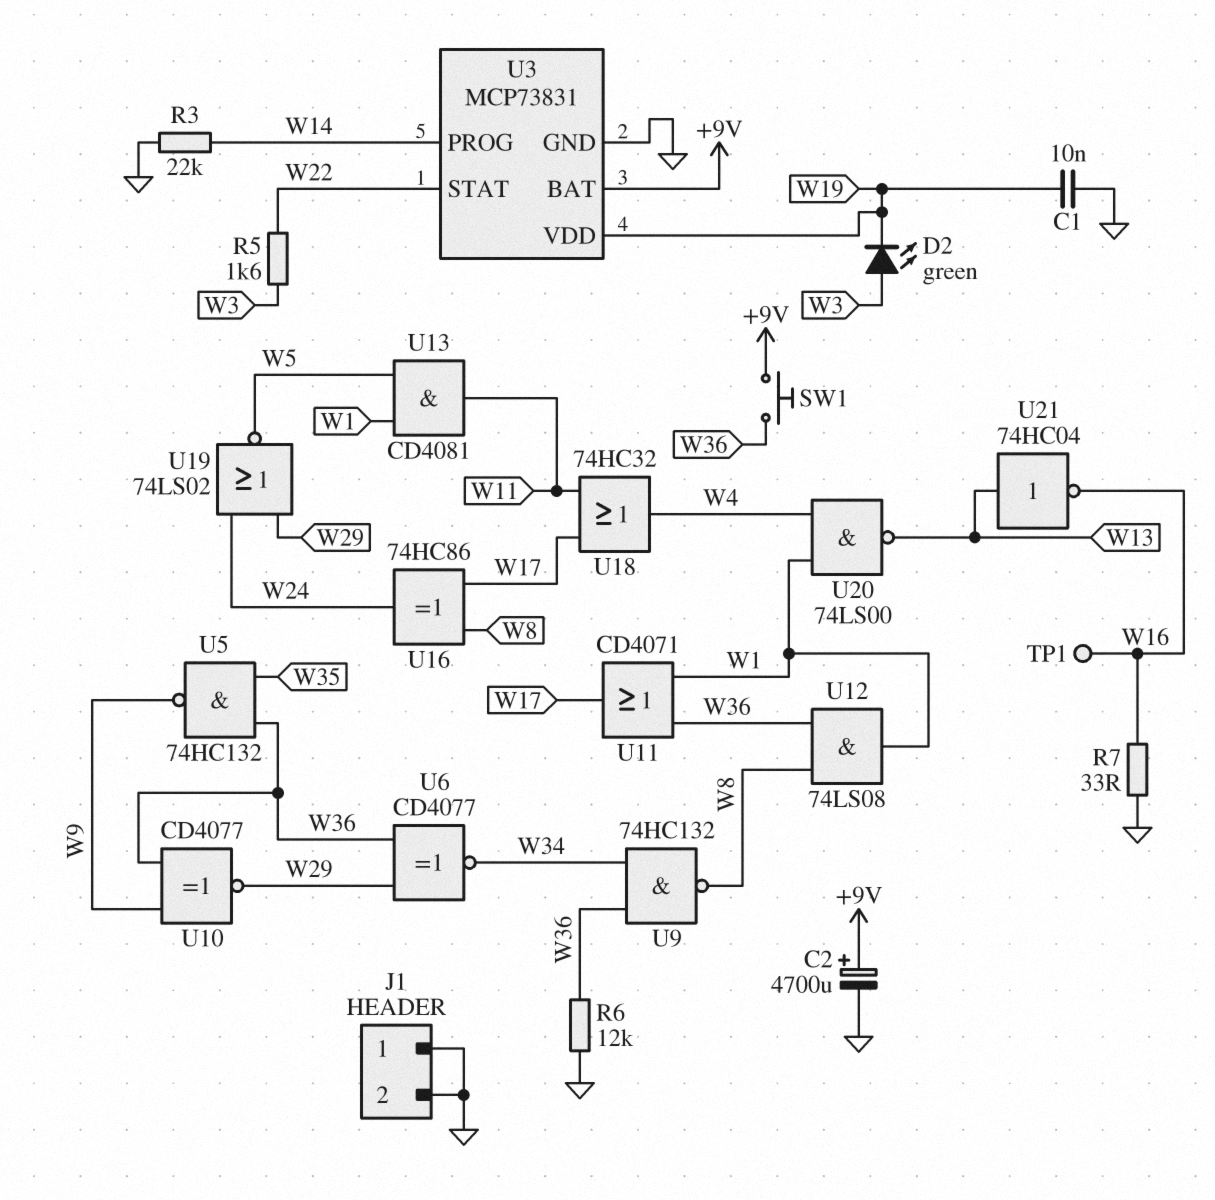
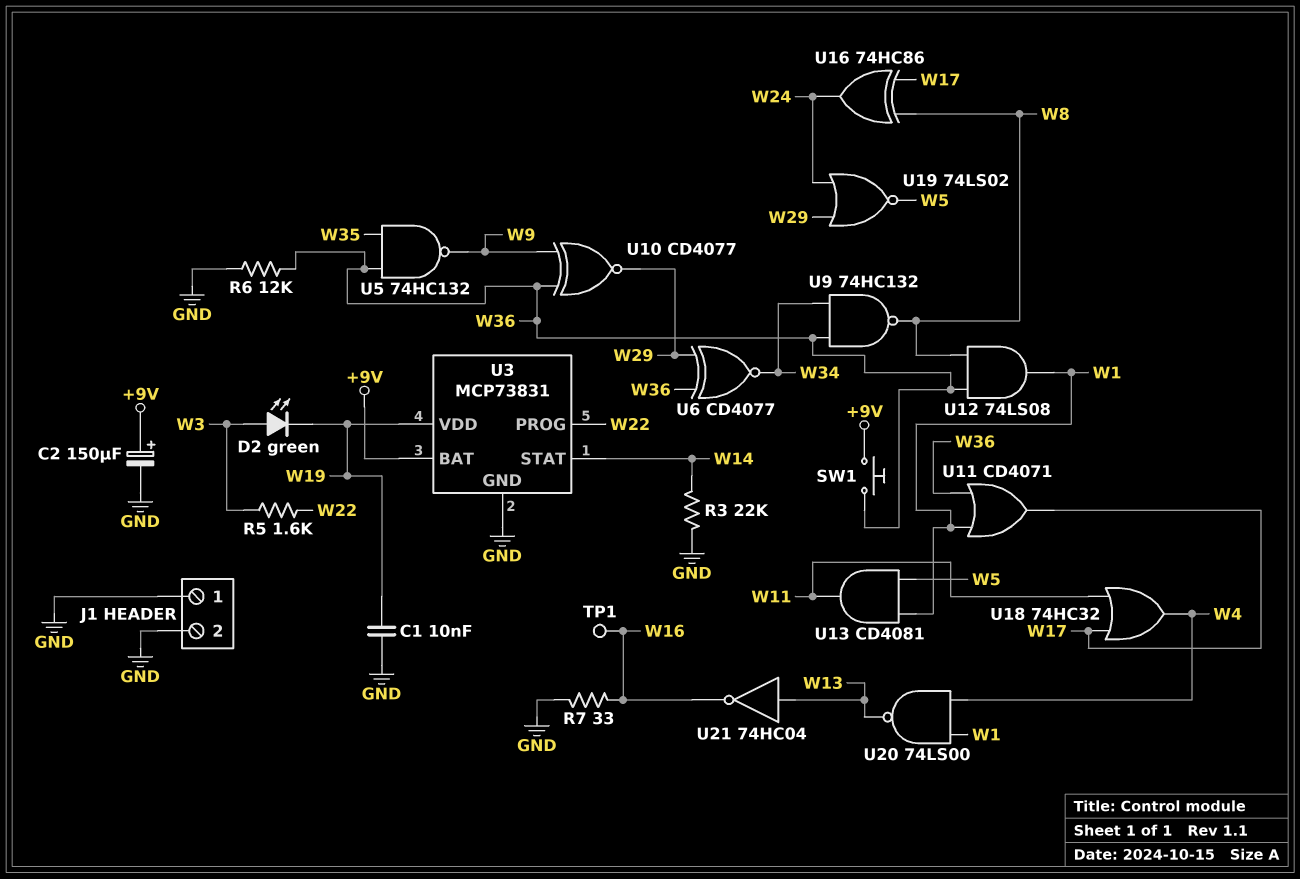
C2: 4700uF (plus +9V, minus GND) -> 150uF (plus +9V, minus GND)
U3 pin PROG: W14 -> W22
U3 pin STAT: W22 -> W14

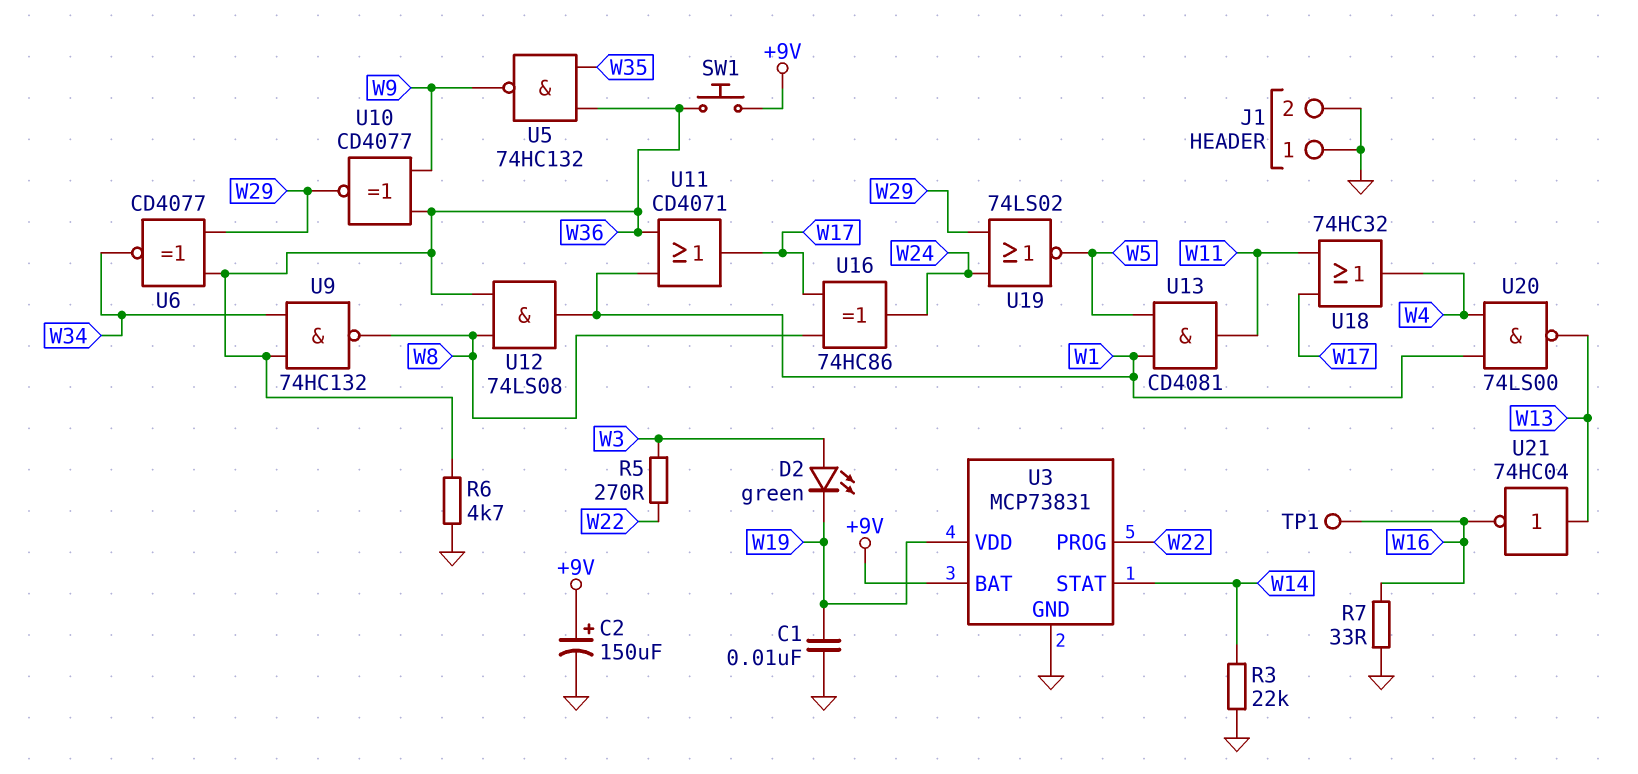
R5: 1.6k (W3, W22) -> 270 (W3, W22)
R6: 12k (GND, W36) -> 4.7k (GND, W36)

